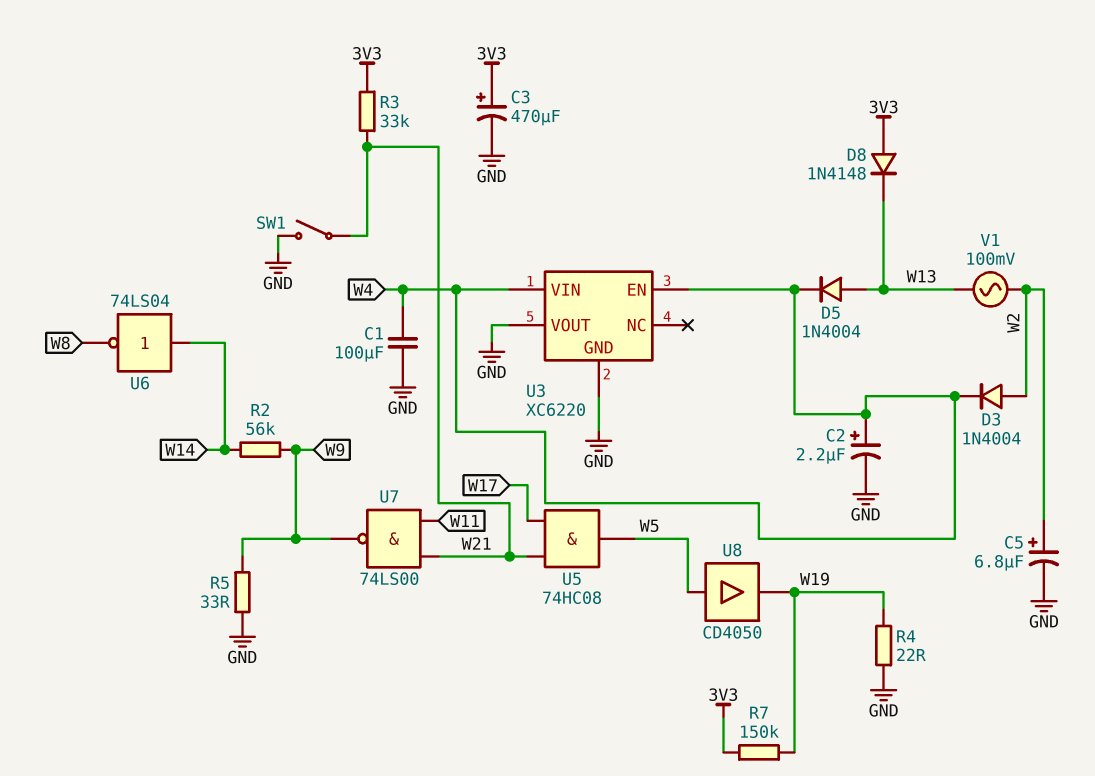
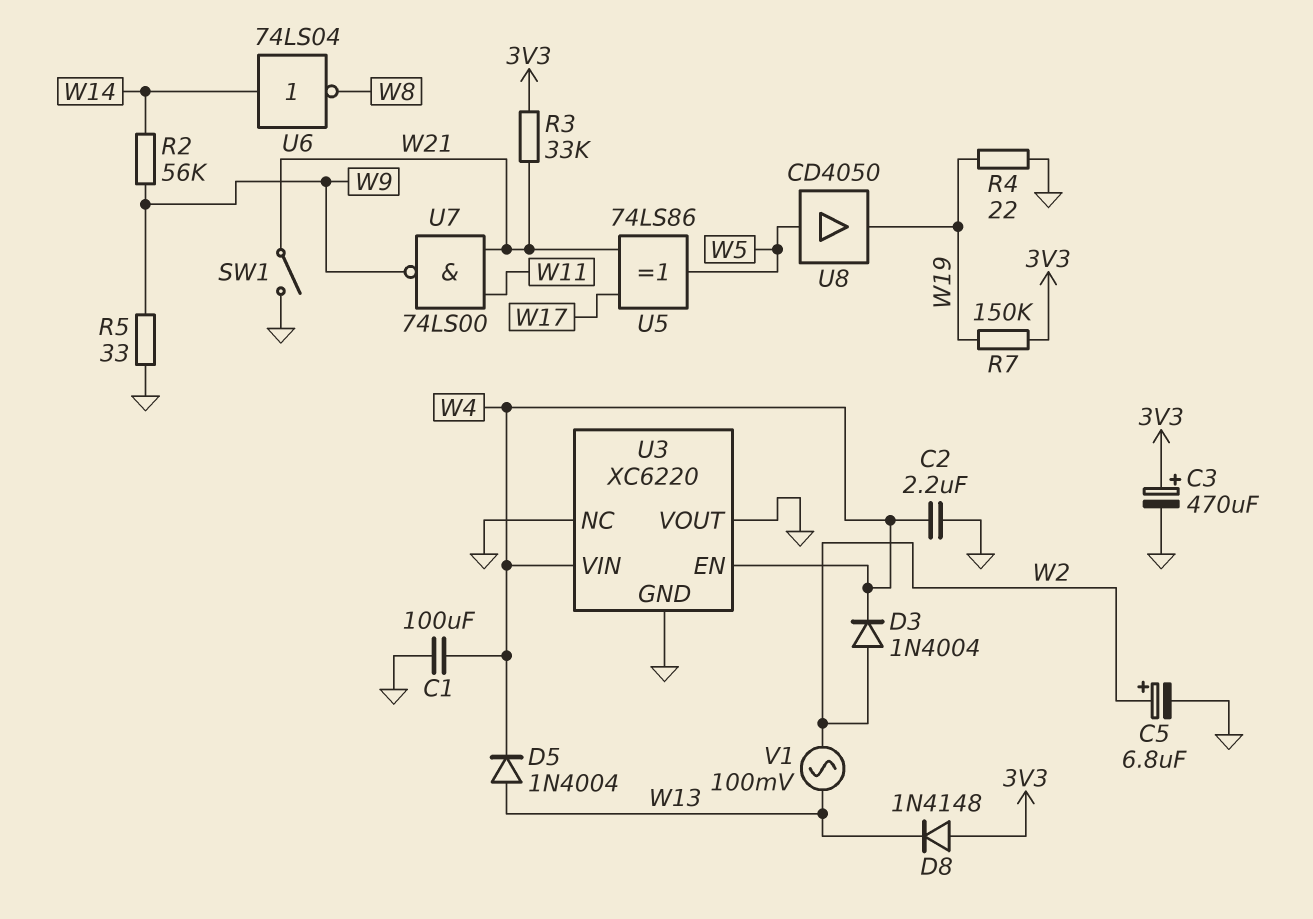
C2: 2.2uF (plus W4, minus GND) -> 2.2uF (GND, W4)
U3 pin NC: none -> GND
U5: AND 74HC08 (in W17, in W21, out W5) -> XOR 74LS86 (in W17, in W21, out W5)

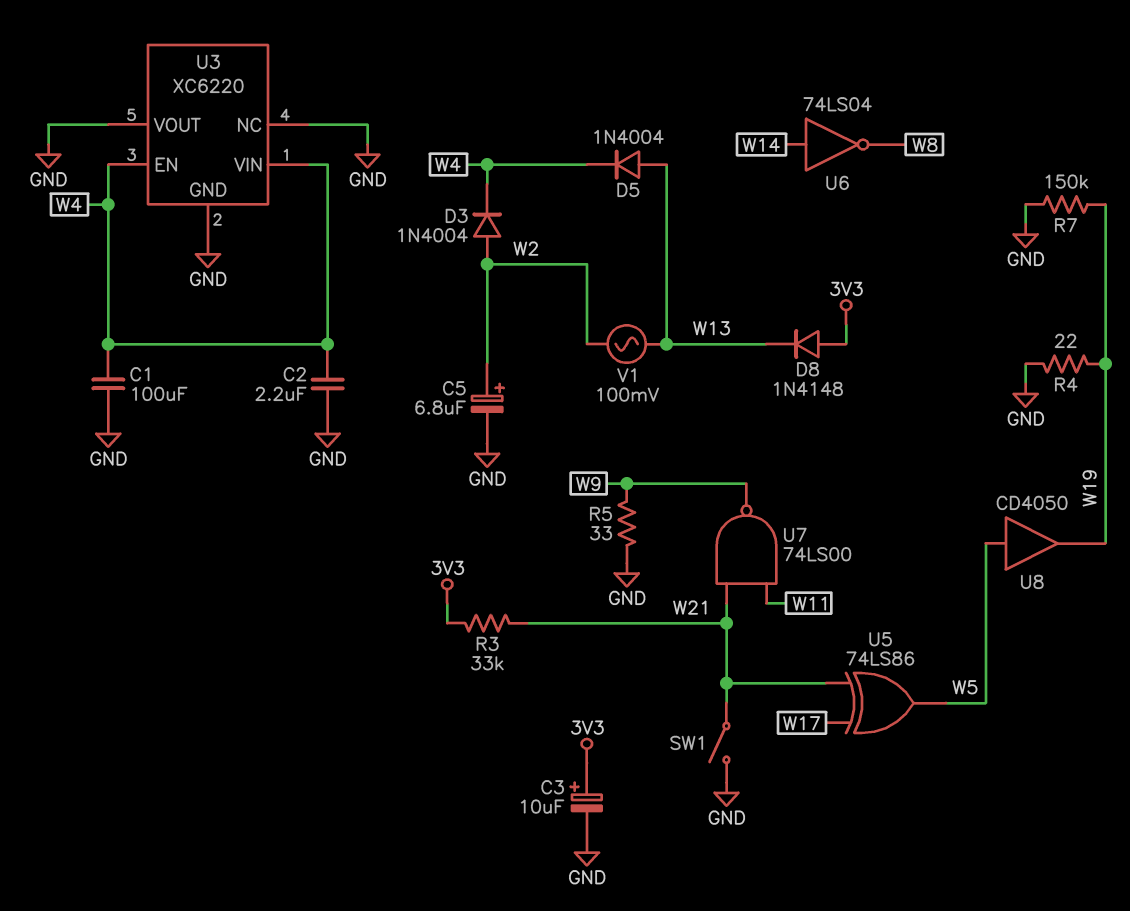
C3: 470uF (plus 3V3, minus GND) -> 10uF (plus 3V3, minus GND)
R2: 56k (W9, W14) -> none
R7: 150k (3V3, W19) -> 150k (GND, W19)

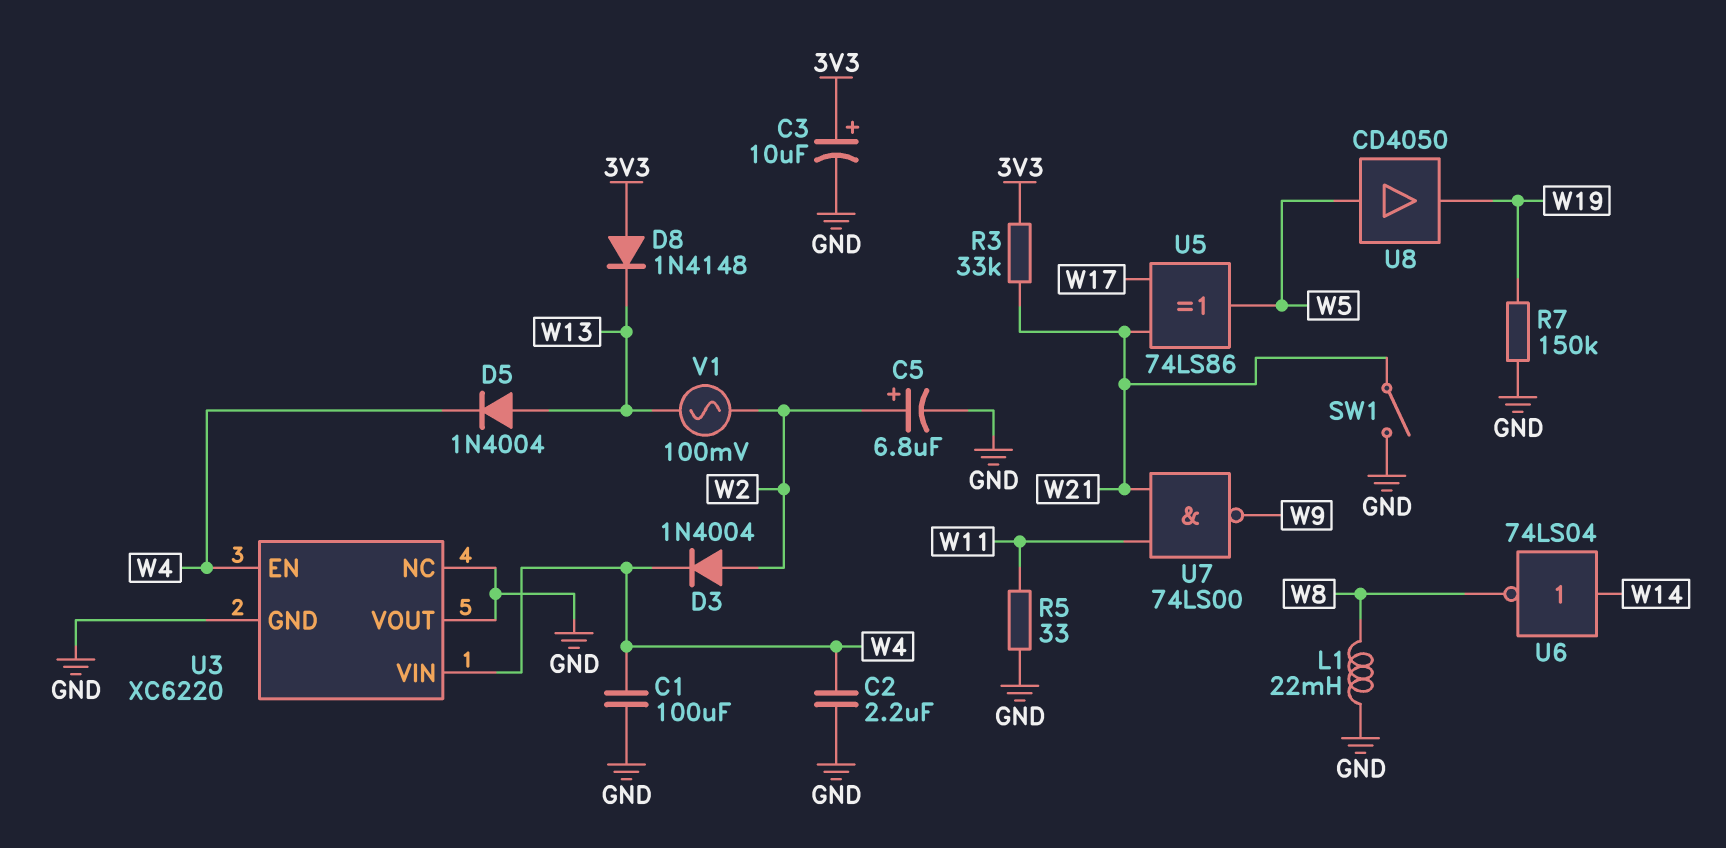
L1: none -> 22mH (GND, W8)
R4: 22 (GND, W19) -> none
R5: 33 (GND, W9) -> 33 (GND, W11)

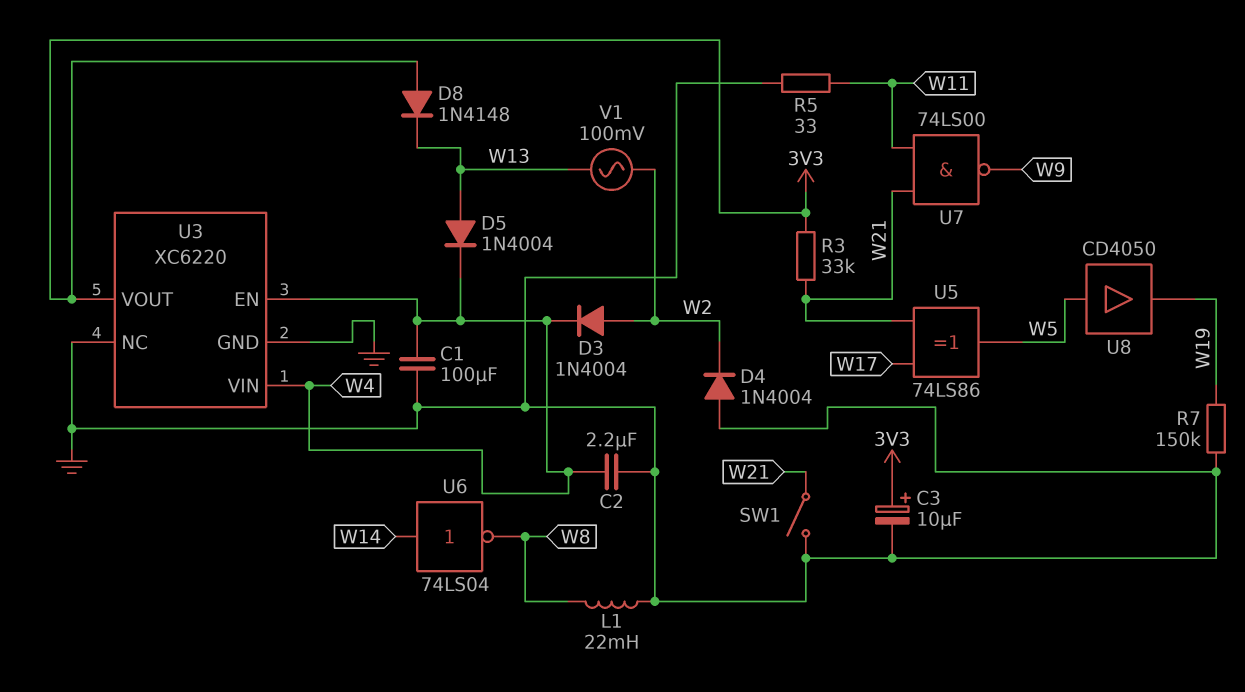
C5: 6.8uF (plus W2, minus GND) -> none
D4: none -> diode 1N4004 (A GND, K W2)
U3 pin VOUT: GND -> 3V3

